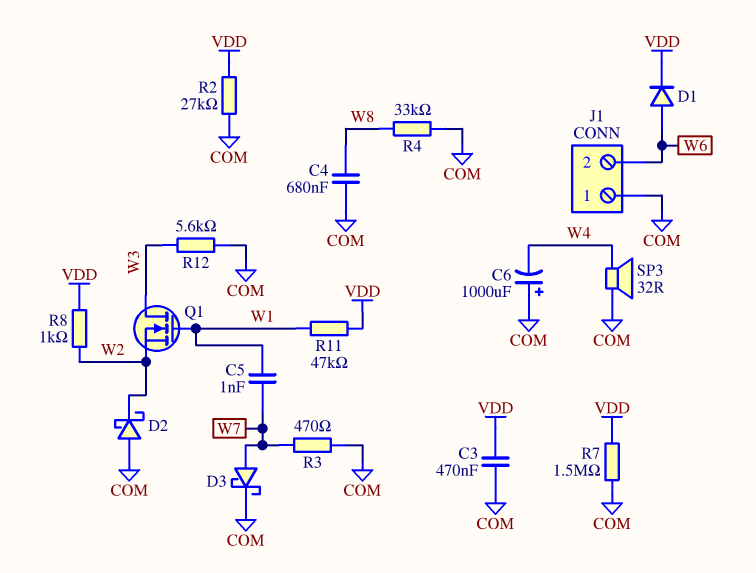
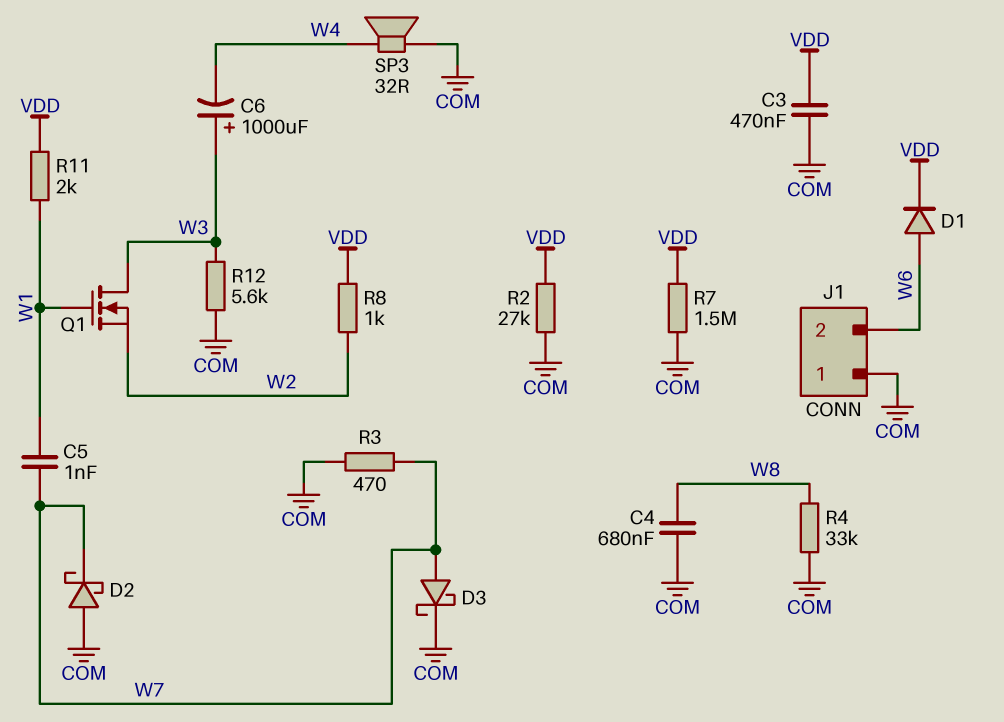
C6: 1000uF (plus COM, minus W4) -> 1000uF (plus W3, minus W4)
D2: schottky (A COM, K W2) -> schottky (A COM, K W7)
R11: 47k (VDD, W1) -> 2k (VDD, W1)

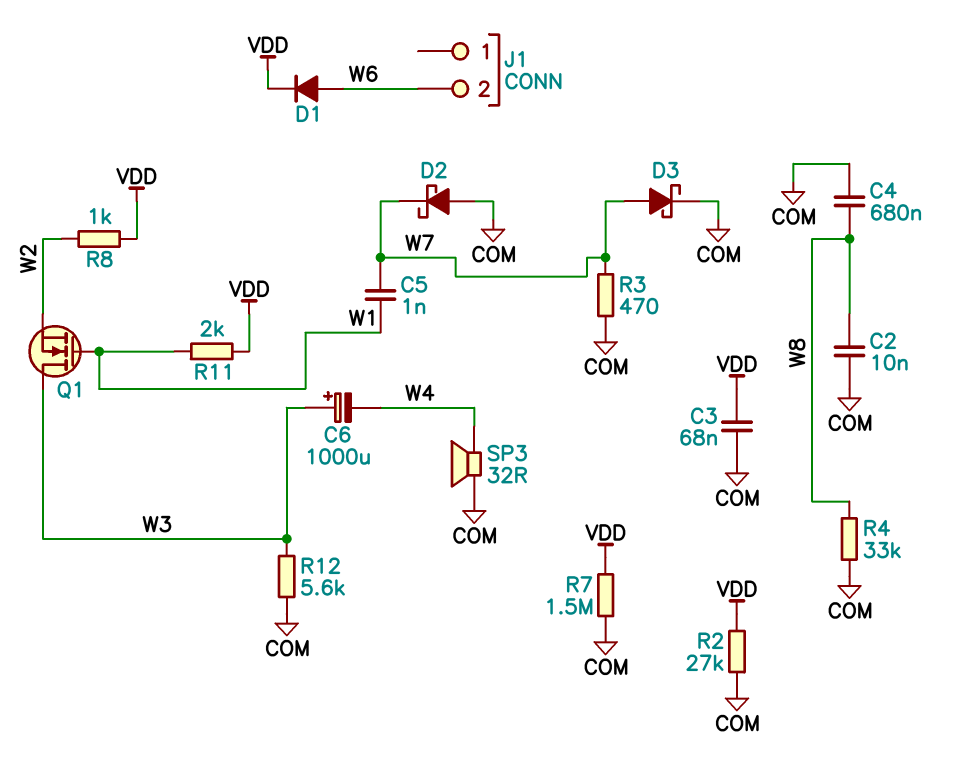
C2: none -> 10nF (COM, W8)
C3: 470nF (COM, VDD) -> 68nF (COM, VDD)
J1 pin 1: COM -> none

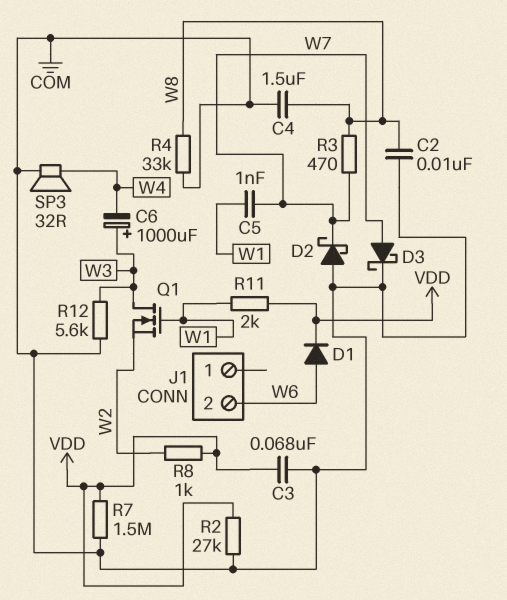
C4: 680nF (COM, W8) -> 1.5uF (COM, W8)
R3: 470 (COM, W7) -> 470 (W7, W8)

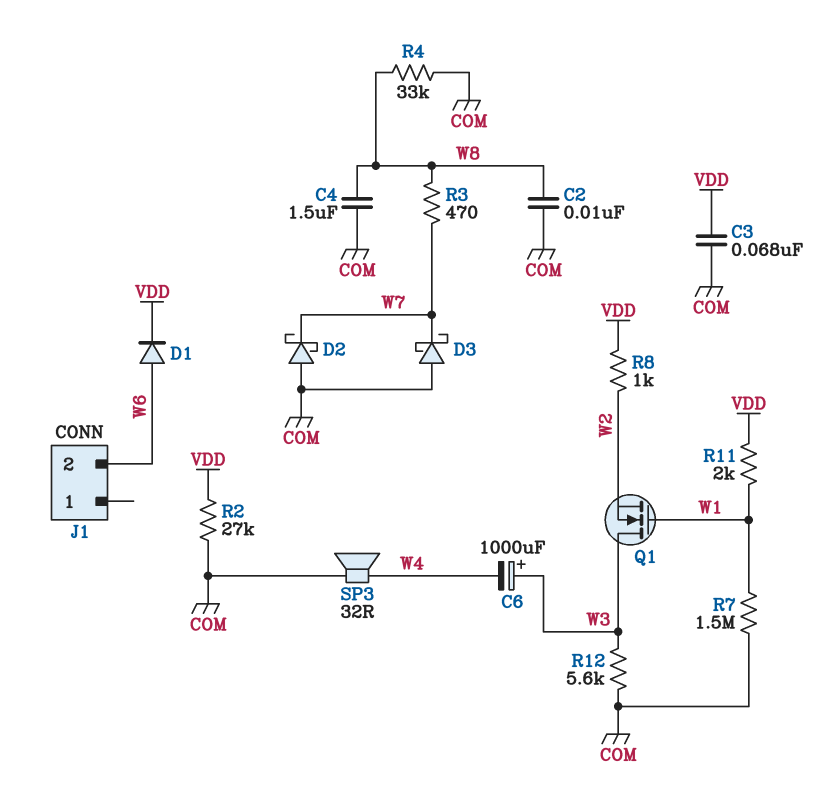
C5: 1nF (W1, W7) -> none
D3: schottky (A W7, K COM) -> schottky (A COM, K W7)
R7: 1.5M (COM, VDD) -> 1.5M (COM, W1)

